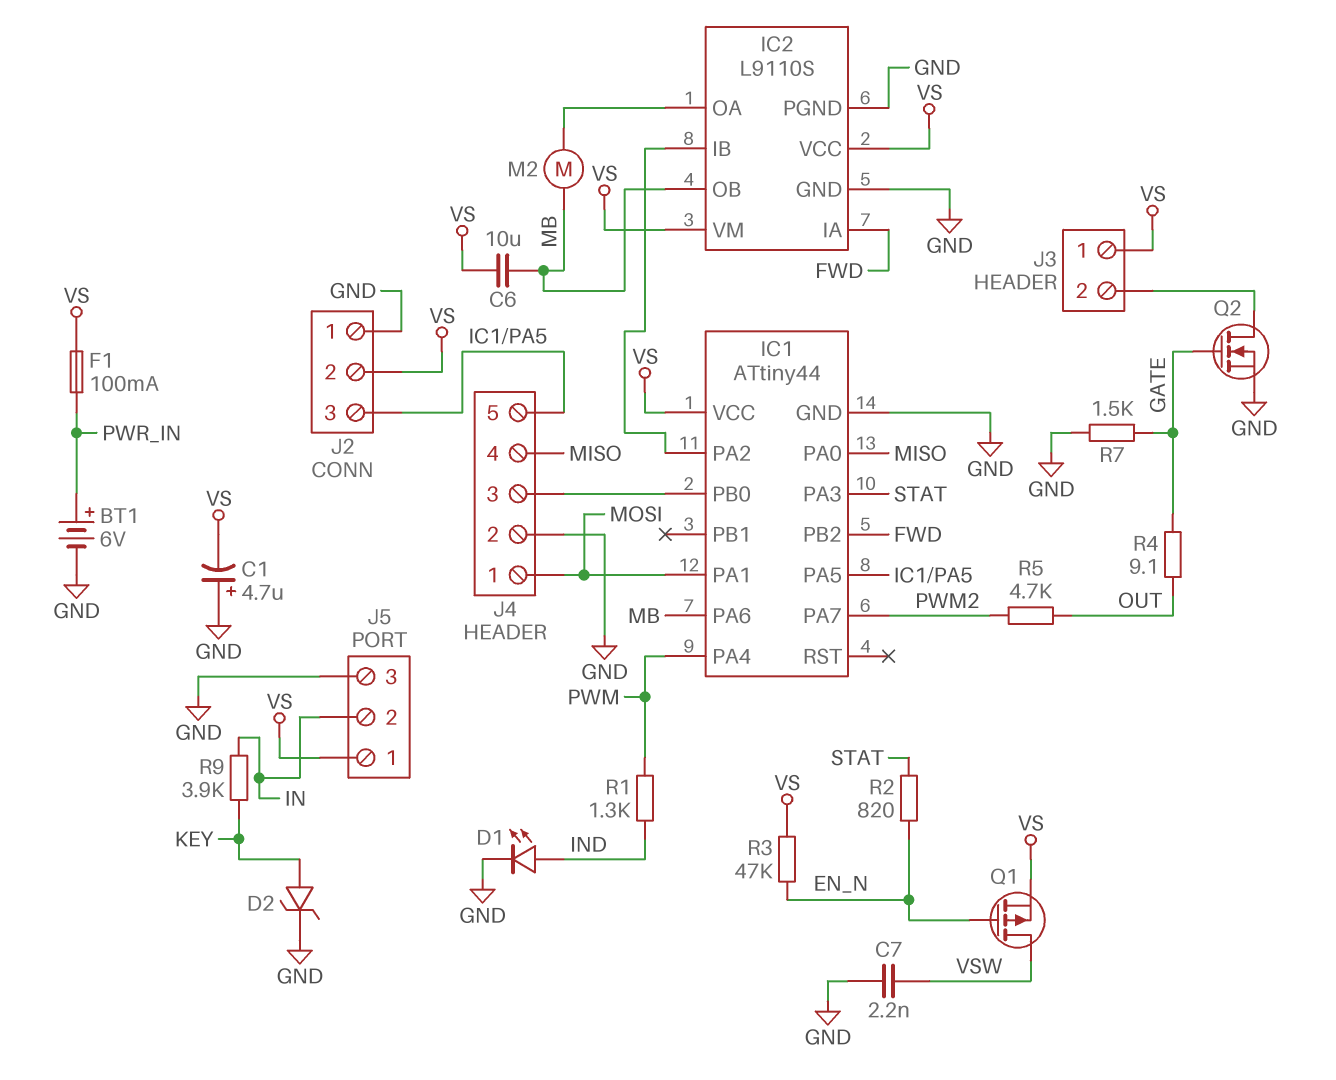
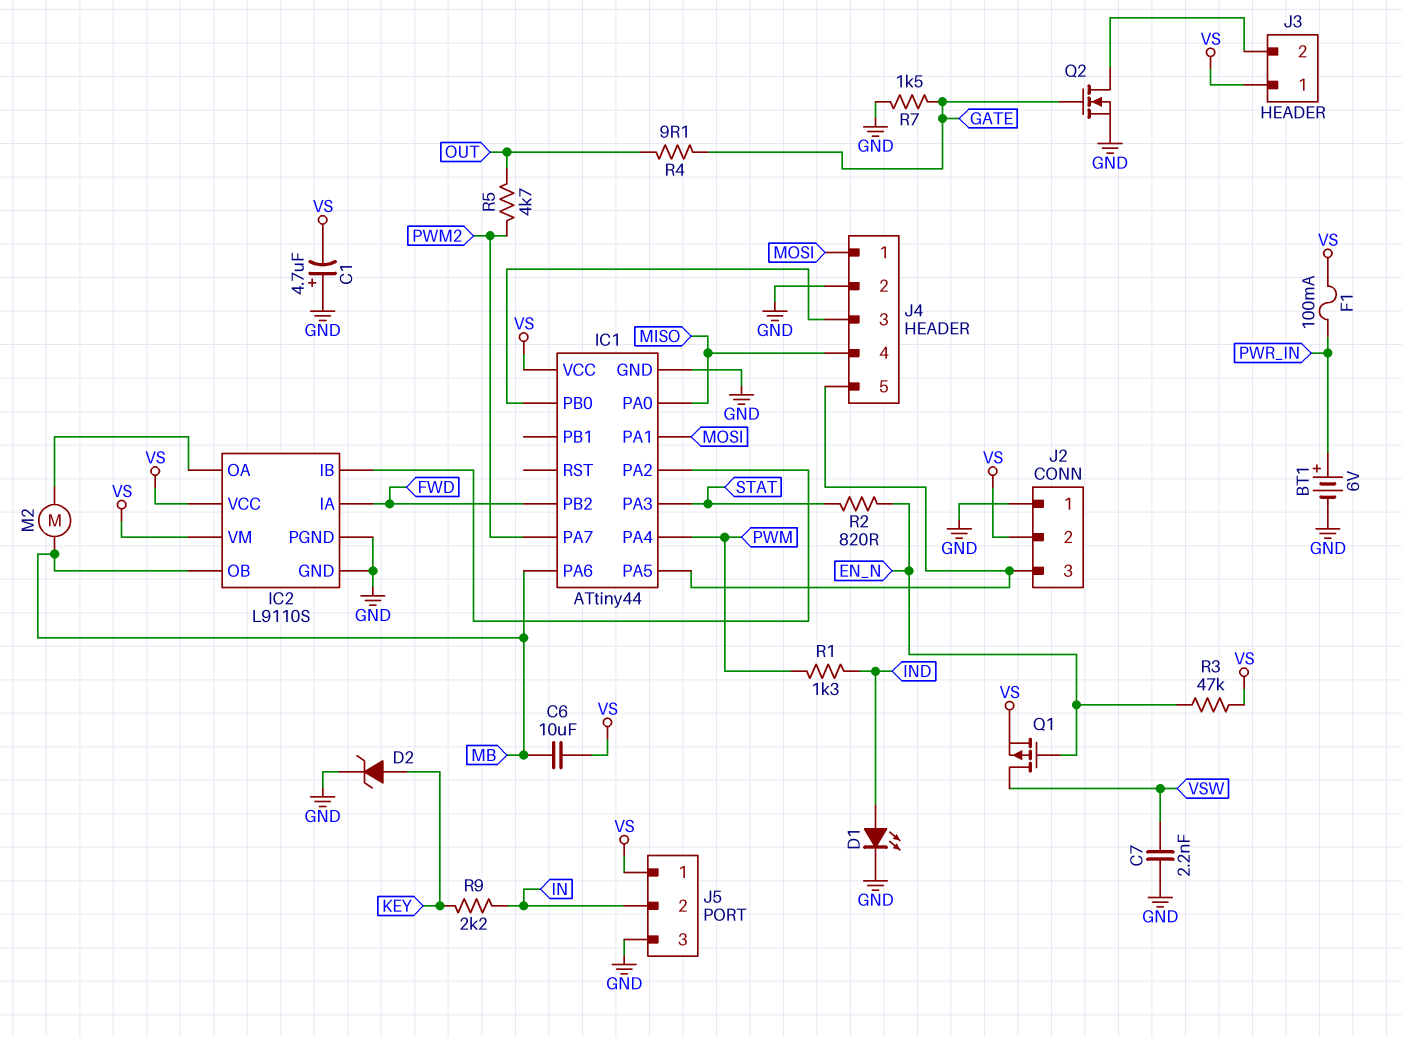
R9: 3.9k (IN, KEY) -> 2.2k (IN, KEY)

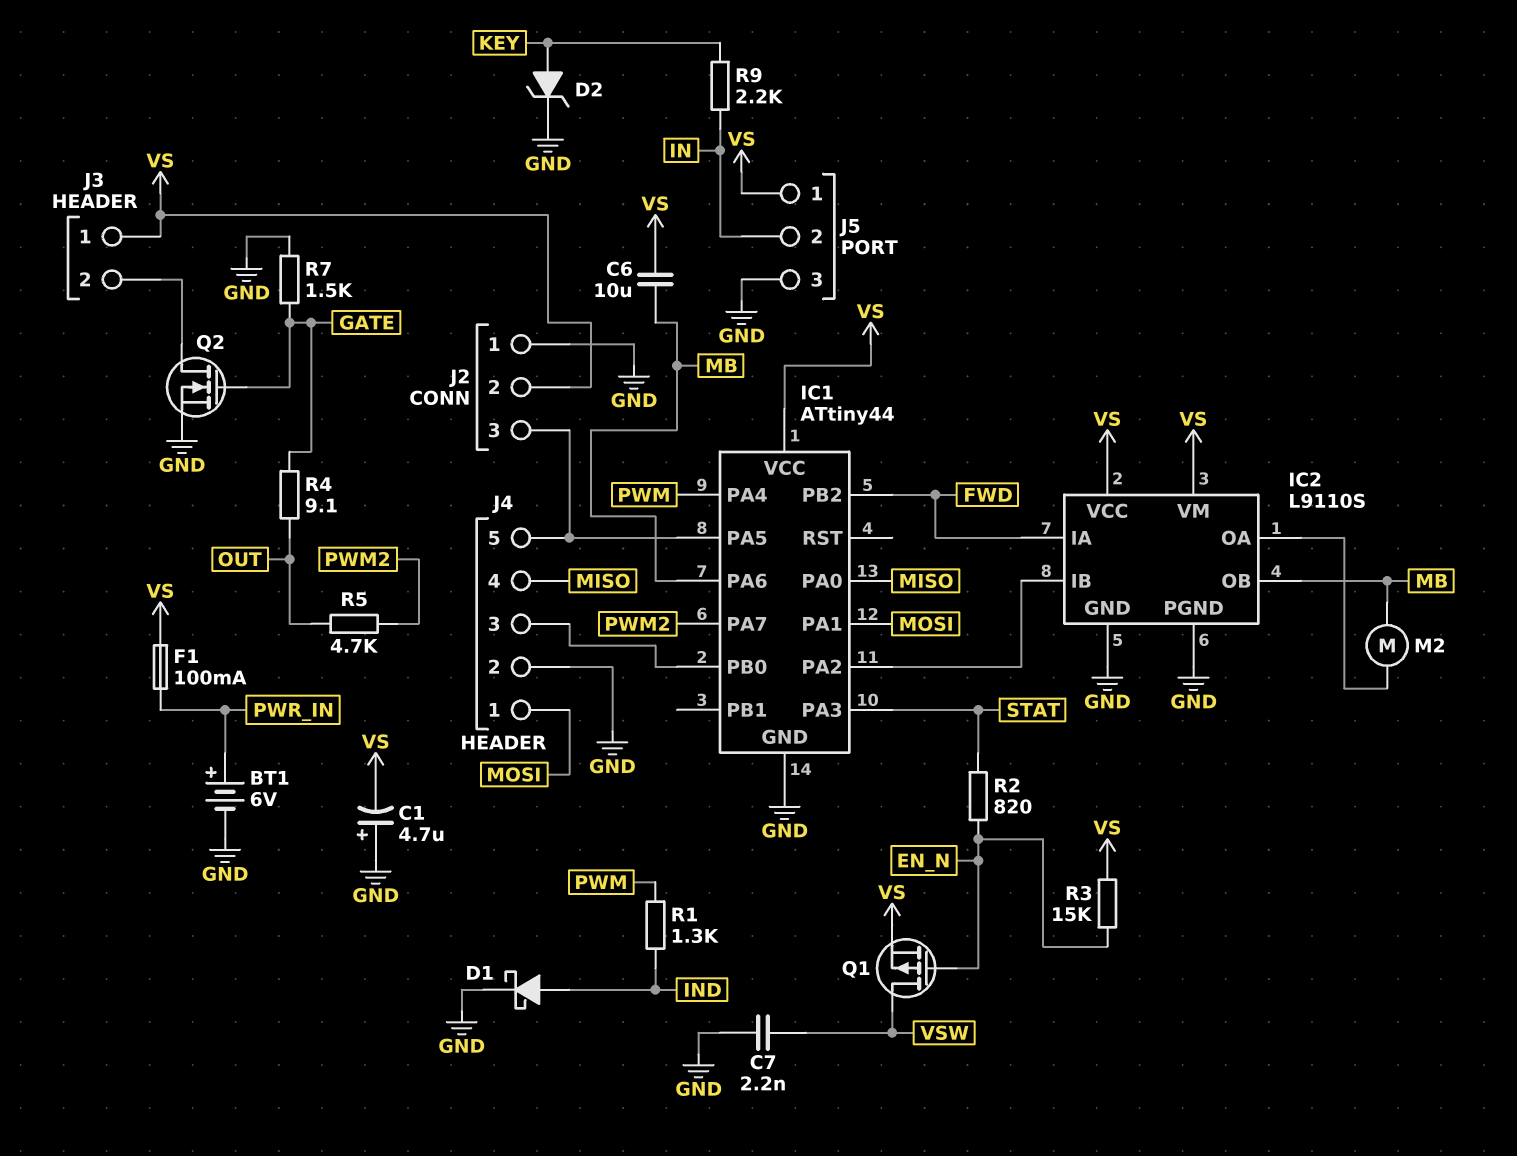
D1: LED (A IND, K GND) -> schottky (A IND, K GND)
R3: 47k (EN_N, VS) -> 15k (EN_N, VS)

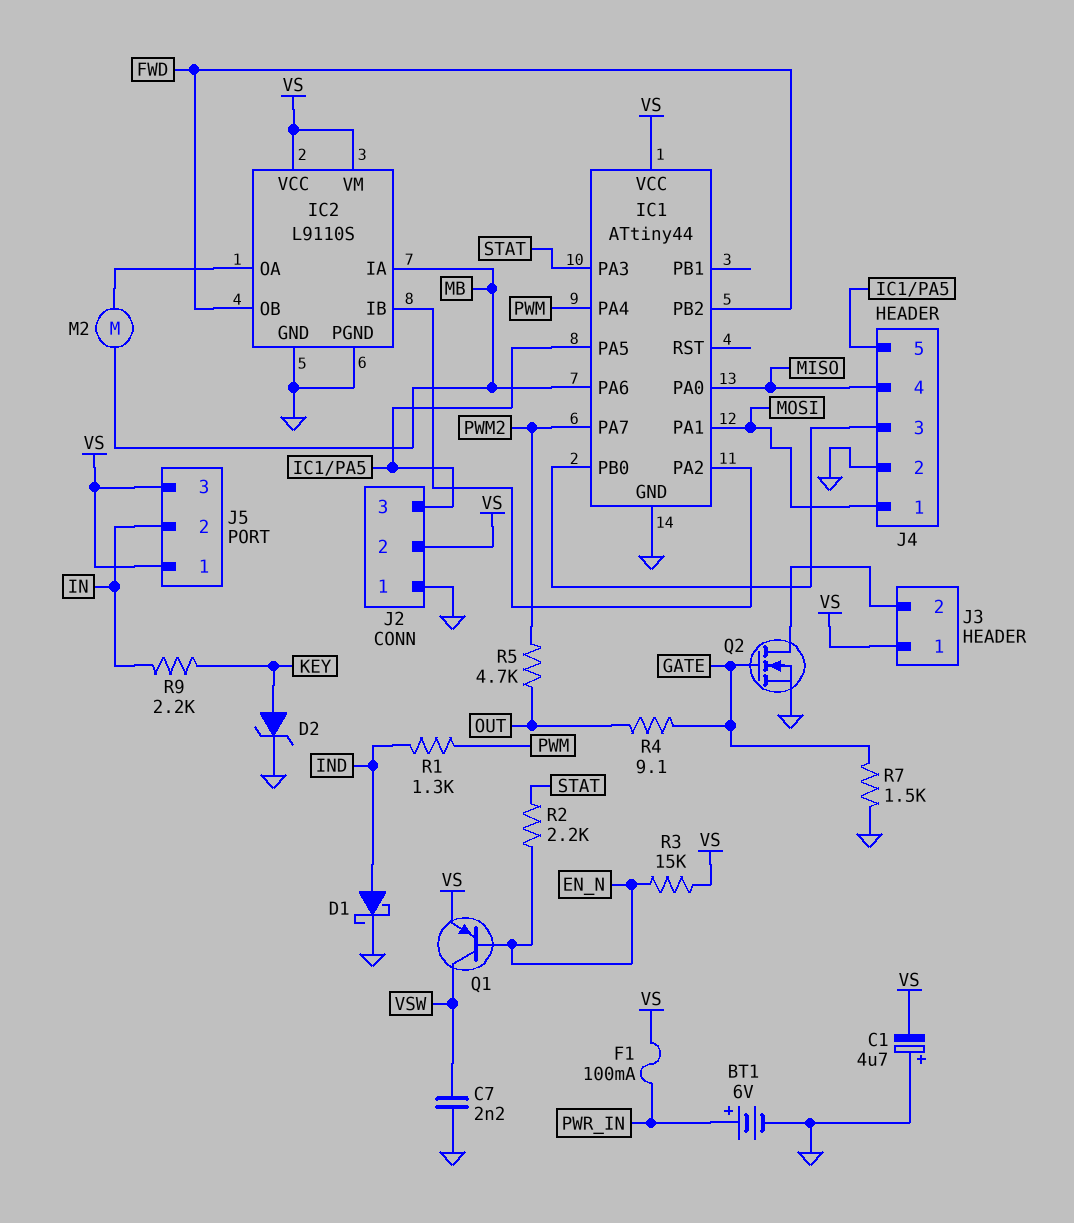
C6: 10uF (MB, VS) -> none
IC2 pin IA: FWD -> MB
IC2 pin OB: MB -> FWD
J5 pin 3: GND -> VS
Q1: PMOS (G EN_N, D VSW, S VS) -> PNP (B EN_N, C VSW, E VS)
R2: 820 (EN_N, STAT) -> 2.2k (EN_N, STAT)

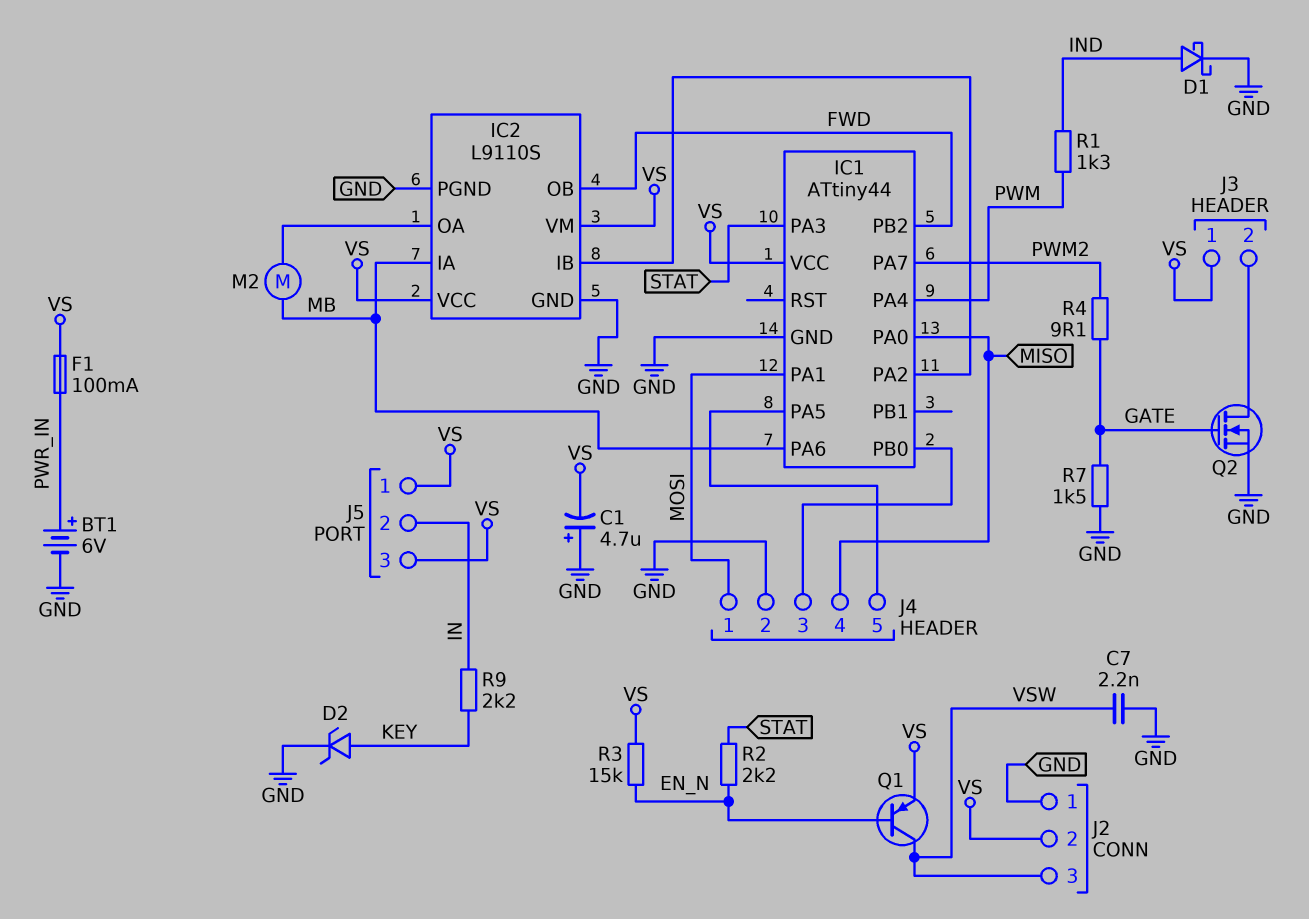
J2 pin 3: IC1/PA5 -> VSW
R4: 9.1 (GATE, OUT) -> 9.1 (GATE, PWM2)
R5: 4.7k (OUT, PWM2) -> none

